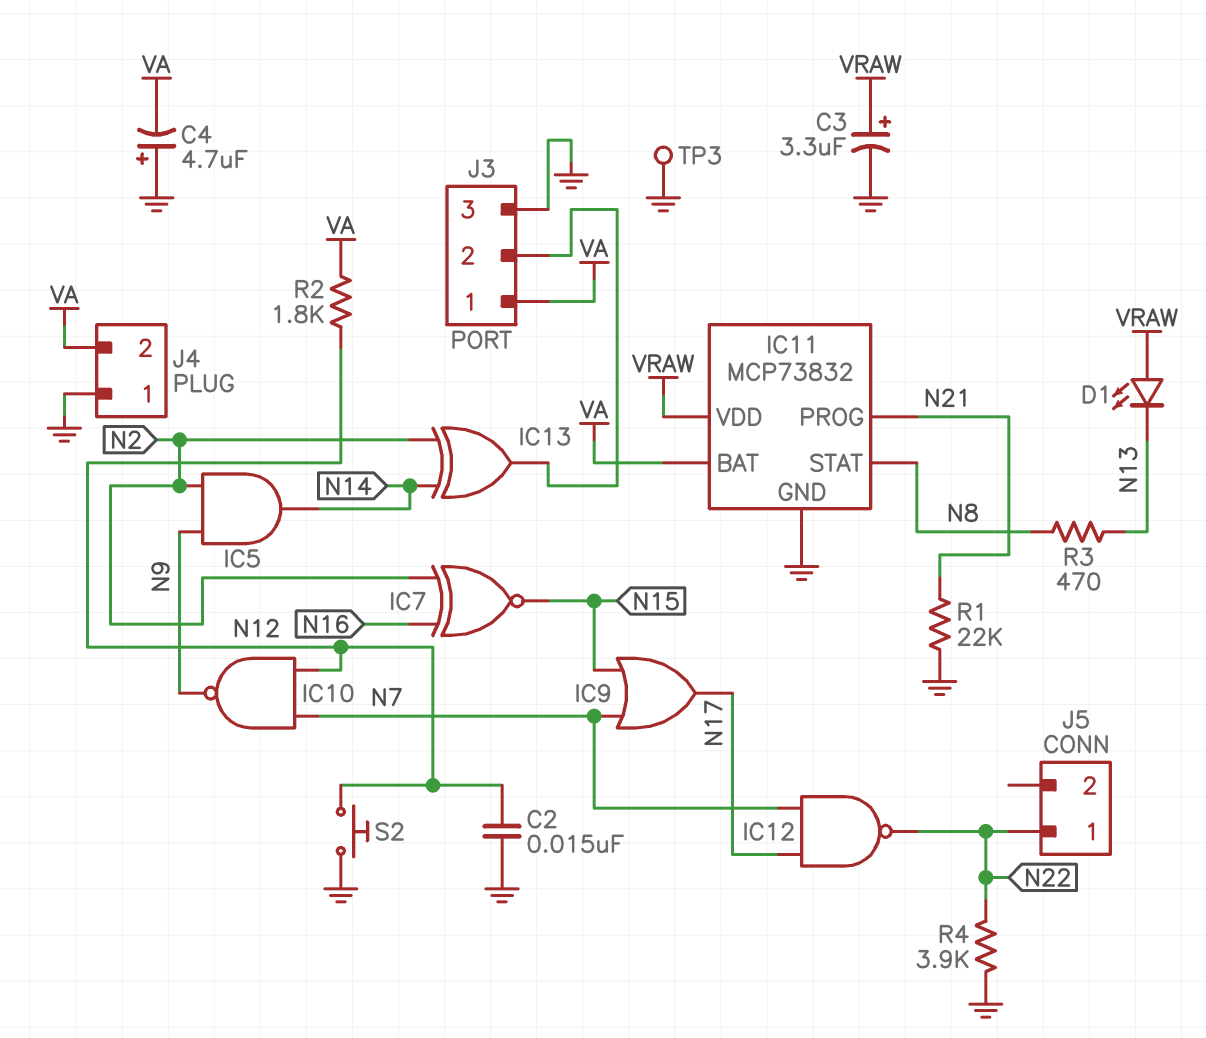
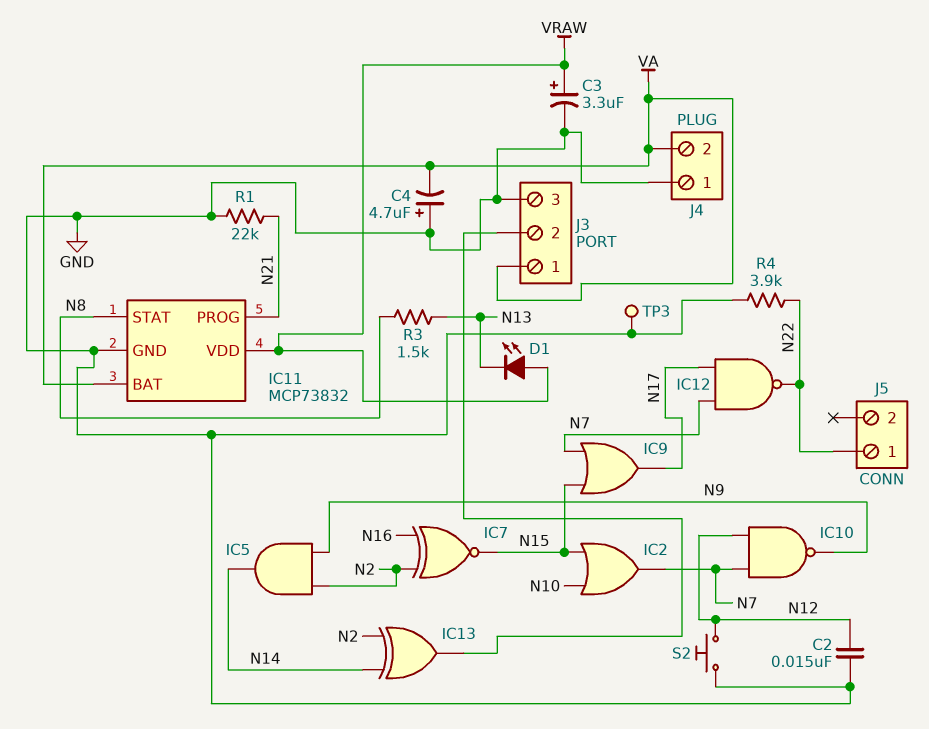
IC2: none -> OR (in N10, in N15, out N7)
R2: 1.8k (N12, VA) -> none
R3: 470 (N8, N13) -> 1.5k (N8, N13)

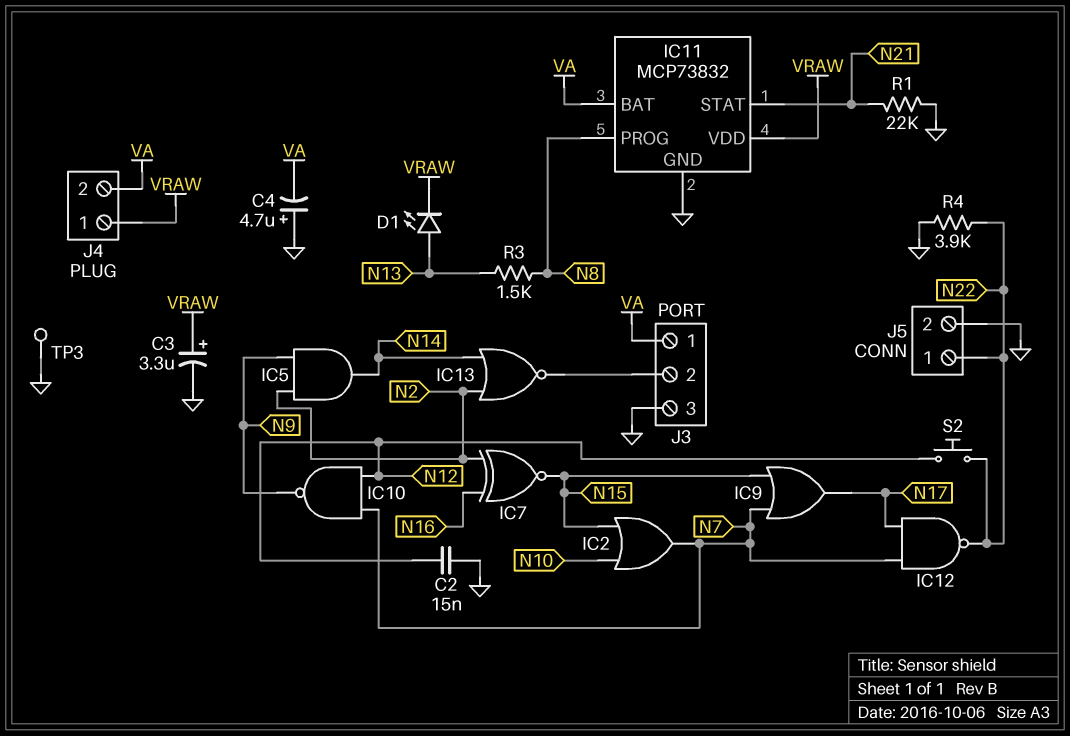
D1: LED (A VRAW, K N13) -> LED (A N13, K VRAW)
IC11 pin PROG: N21 -> N8
IC11 pin STAT: N8 -> N21
IC13: XOR (in N2, in N14, out J3/2) -> NOR (in N2, in N14, out J3/2)
J4 pin 1: GND -> VRAW
J5 pin 2: none -> GND
S2: button (GND, N12) -> button (N12, N22)

